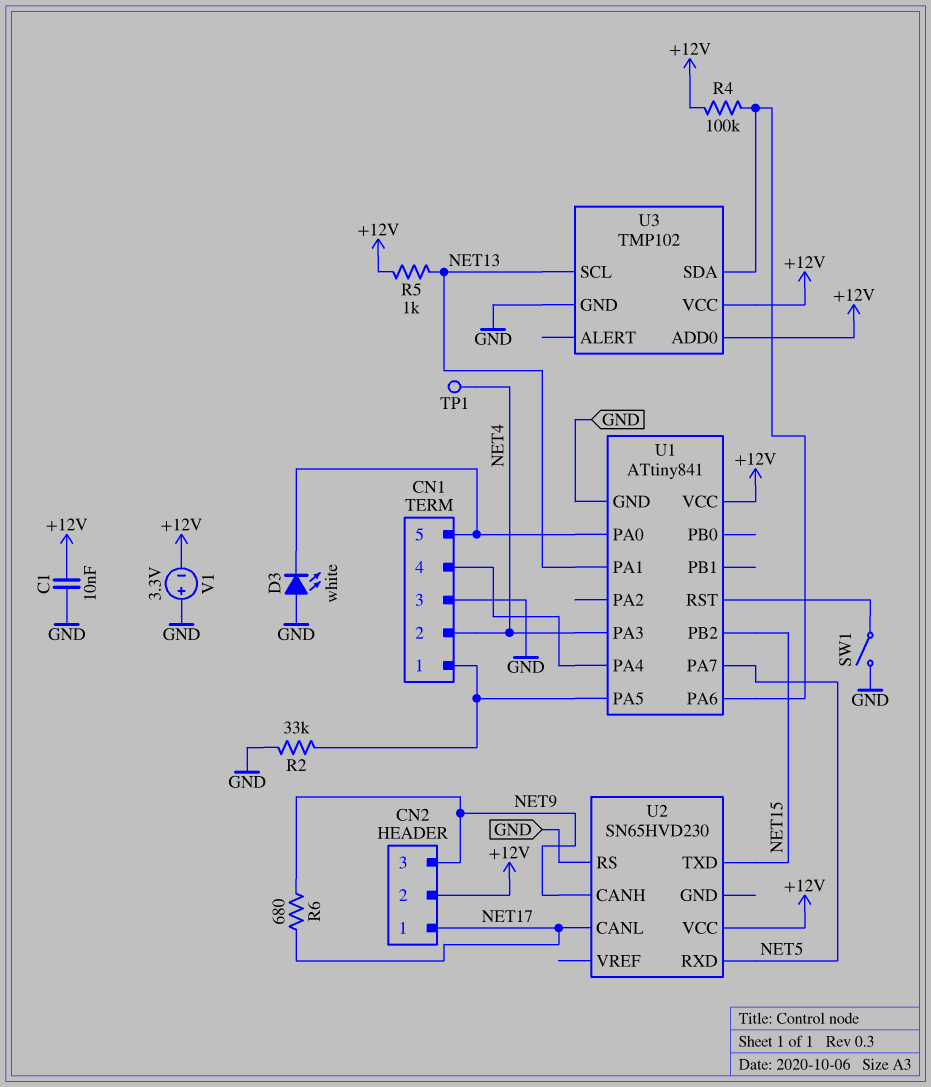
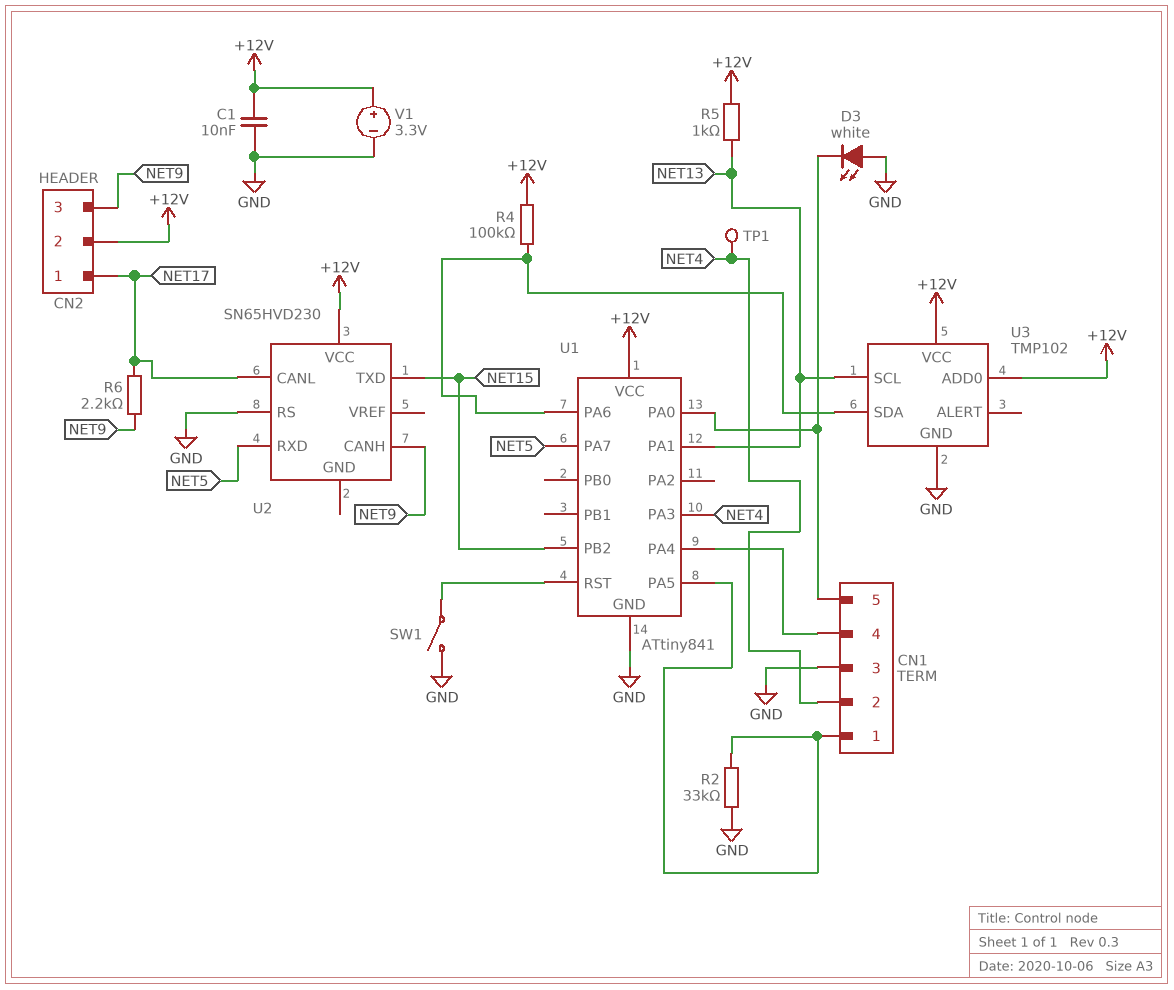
R6: 680 (NET9, NET17) -> 2.2k (NET9, NET17)
V1: 3.3V (plus GND, minus +12V) -> 3.3V (plus +12V, minus GND)

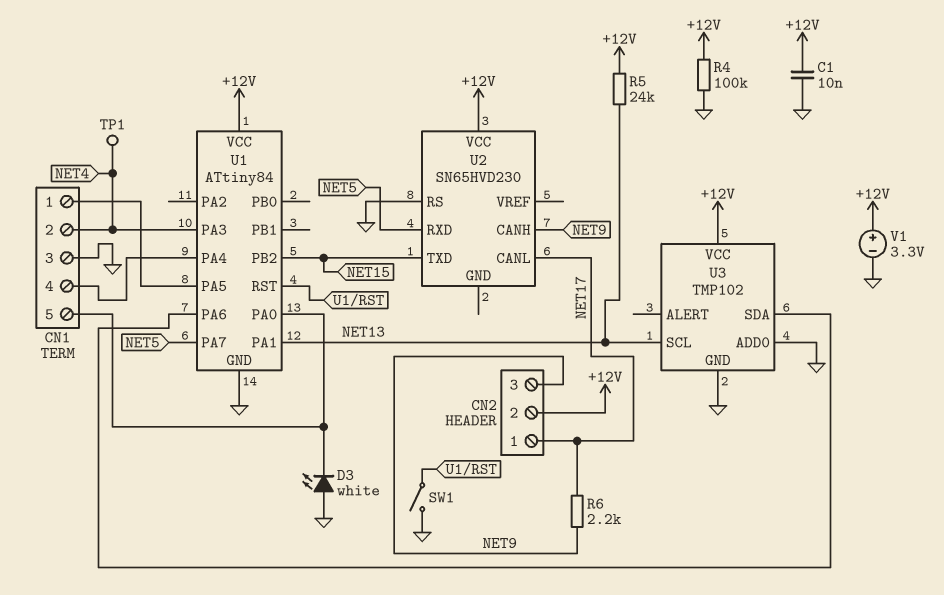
R2: 33k (CN1/1, GND) -> none
R4: 100k (+12V, U1/PA6) -> 100k (+12V, GND)
R5: 1k (+12V, NET13) -> 24k (+12V, NET13)
U1: ATtiny841 -> ATtiny84
U3 pin ADD0: +12V -> GND

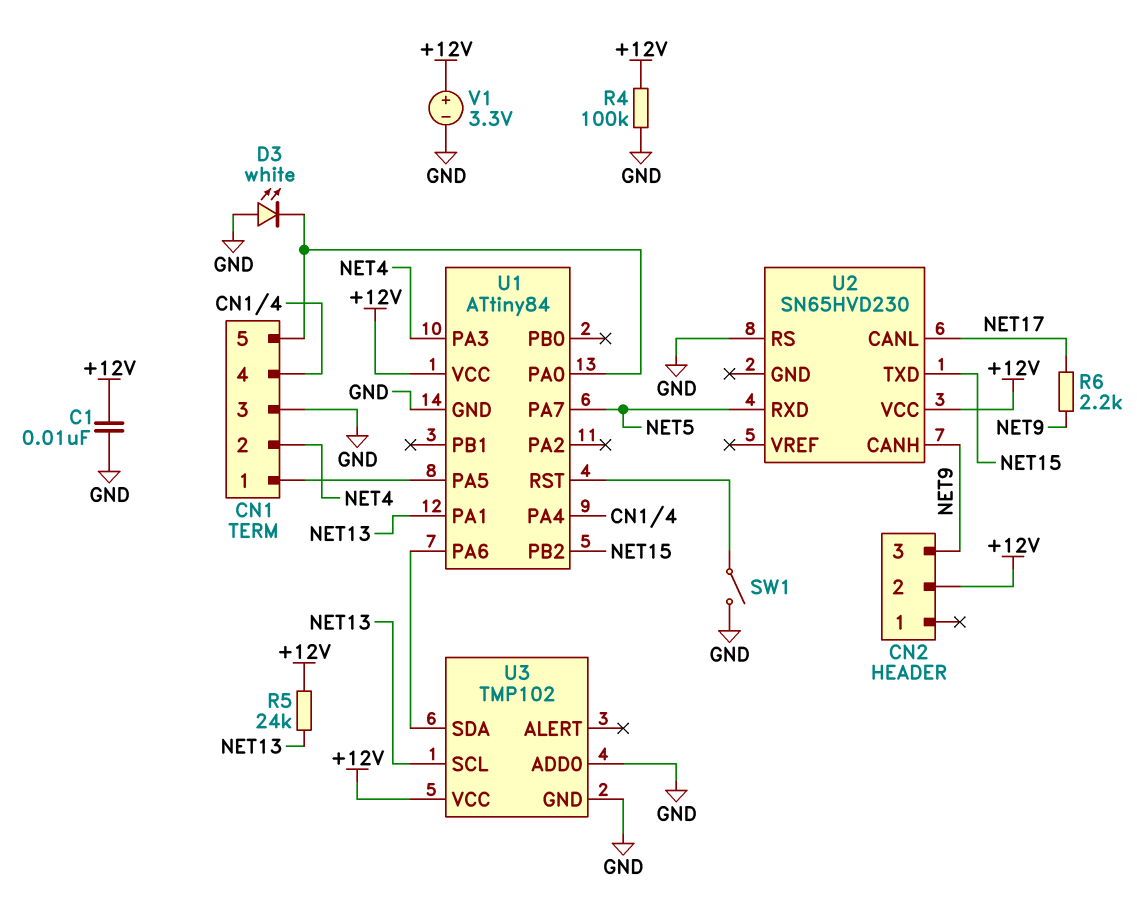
CN2 pin 1: NET17 -> none
TP1: test point (NET4) -> none

